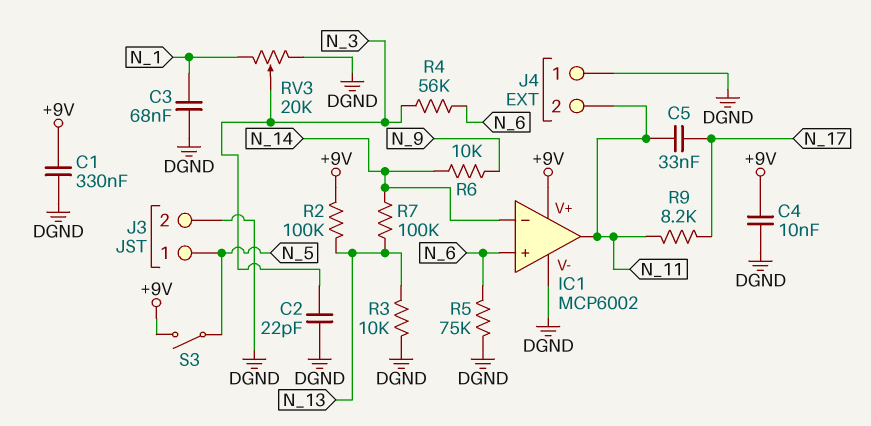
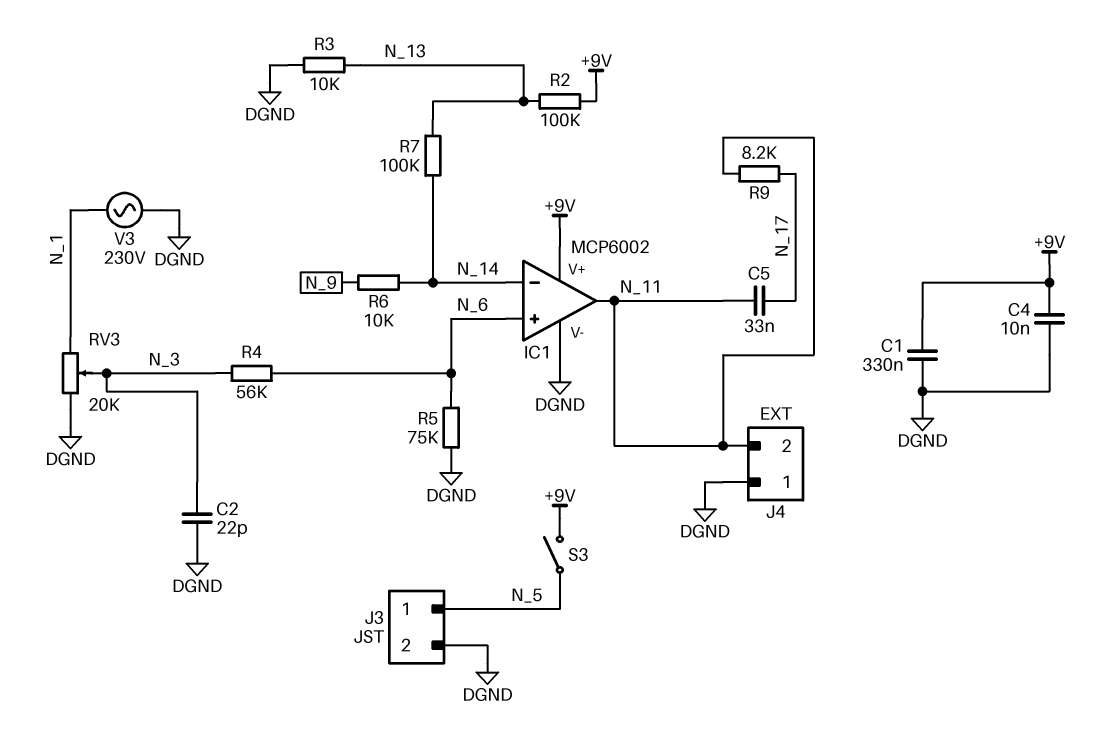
C3: 68nF (DGND, N_1) -> none
V3: none -> AC 230V (DGND, N_1)

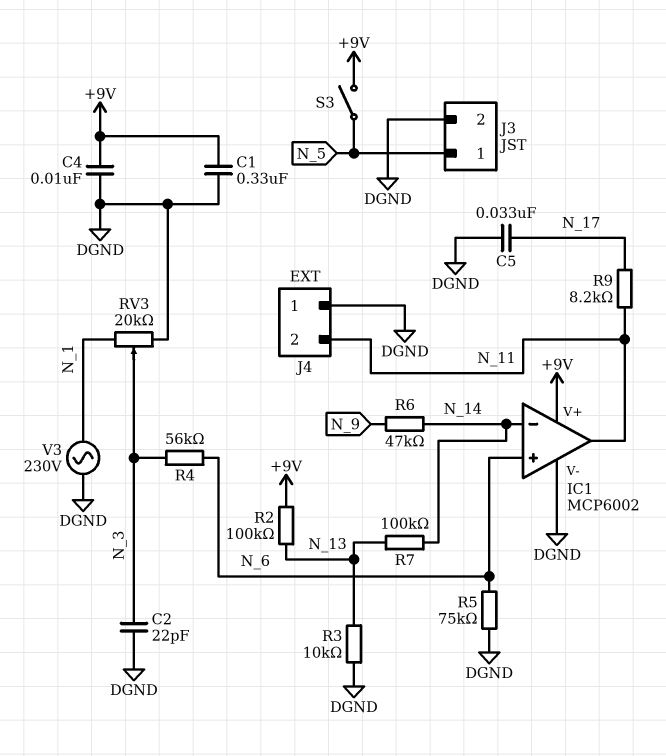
C5: 33nF (N_11, N_17) -> 33nF (DGND, N_17)
R6: 10k (N_9, N_14) -> 47k (N_9, N_14)

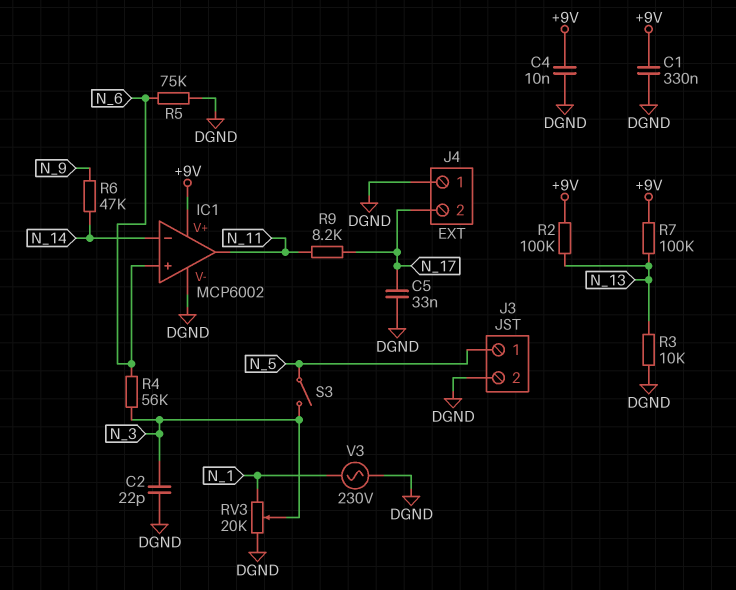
J4 pin 2: N_11 -> N_17
R7: 100k (N_13, N_14) -> 100k (+9V, N_13)
S3: switch (+9V, N_5) -> switch (N_3, N_5)

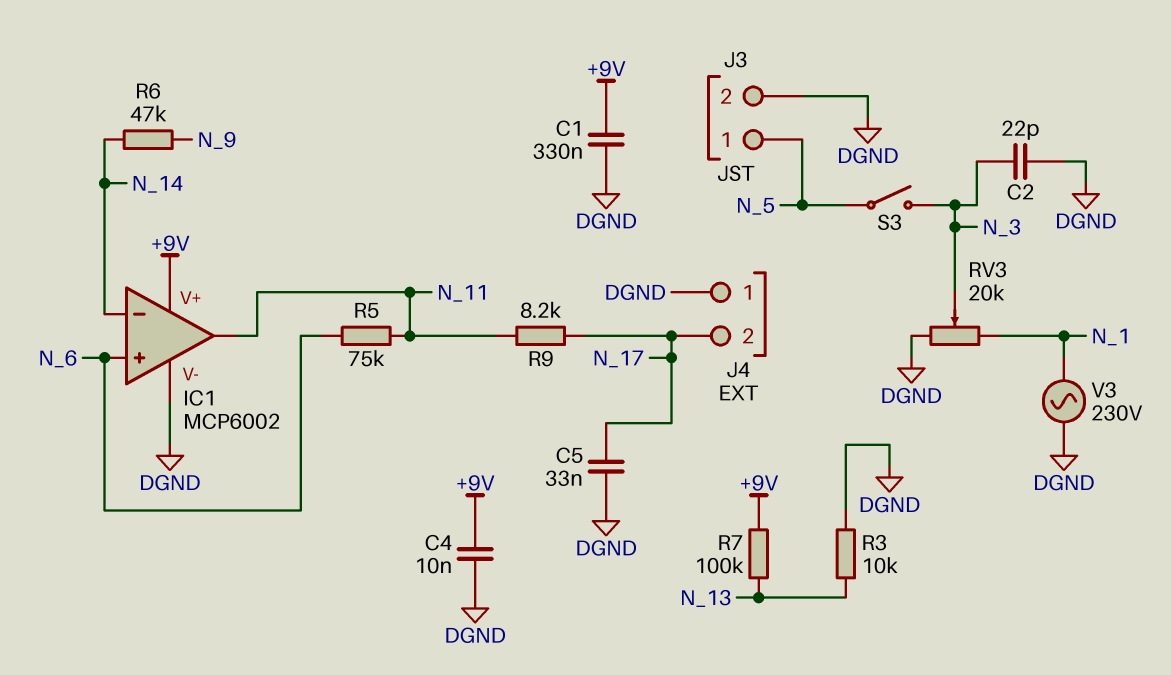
R2: 100k (+9V, N_13) -> none
R4: 56k (N_3, N_6) -> none
R5: 75k (DGND, N_6) -> 75k (N_6, N_11)

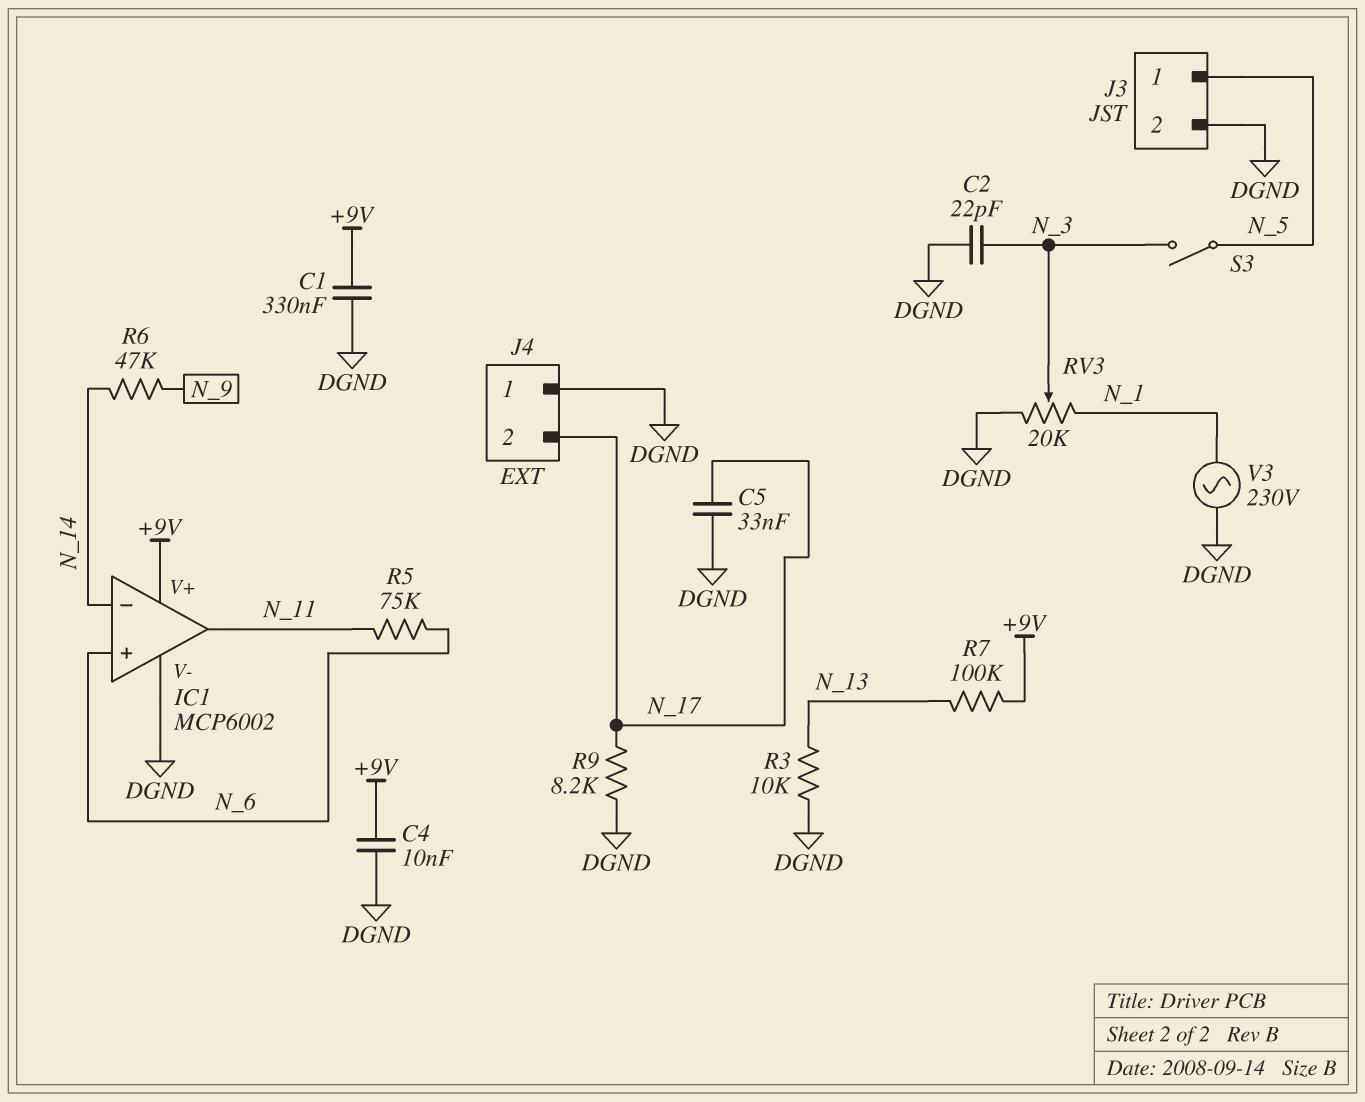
R9: 8.2k (N_11, N_17) -> 8.2k (DGND, N_17)

